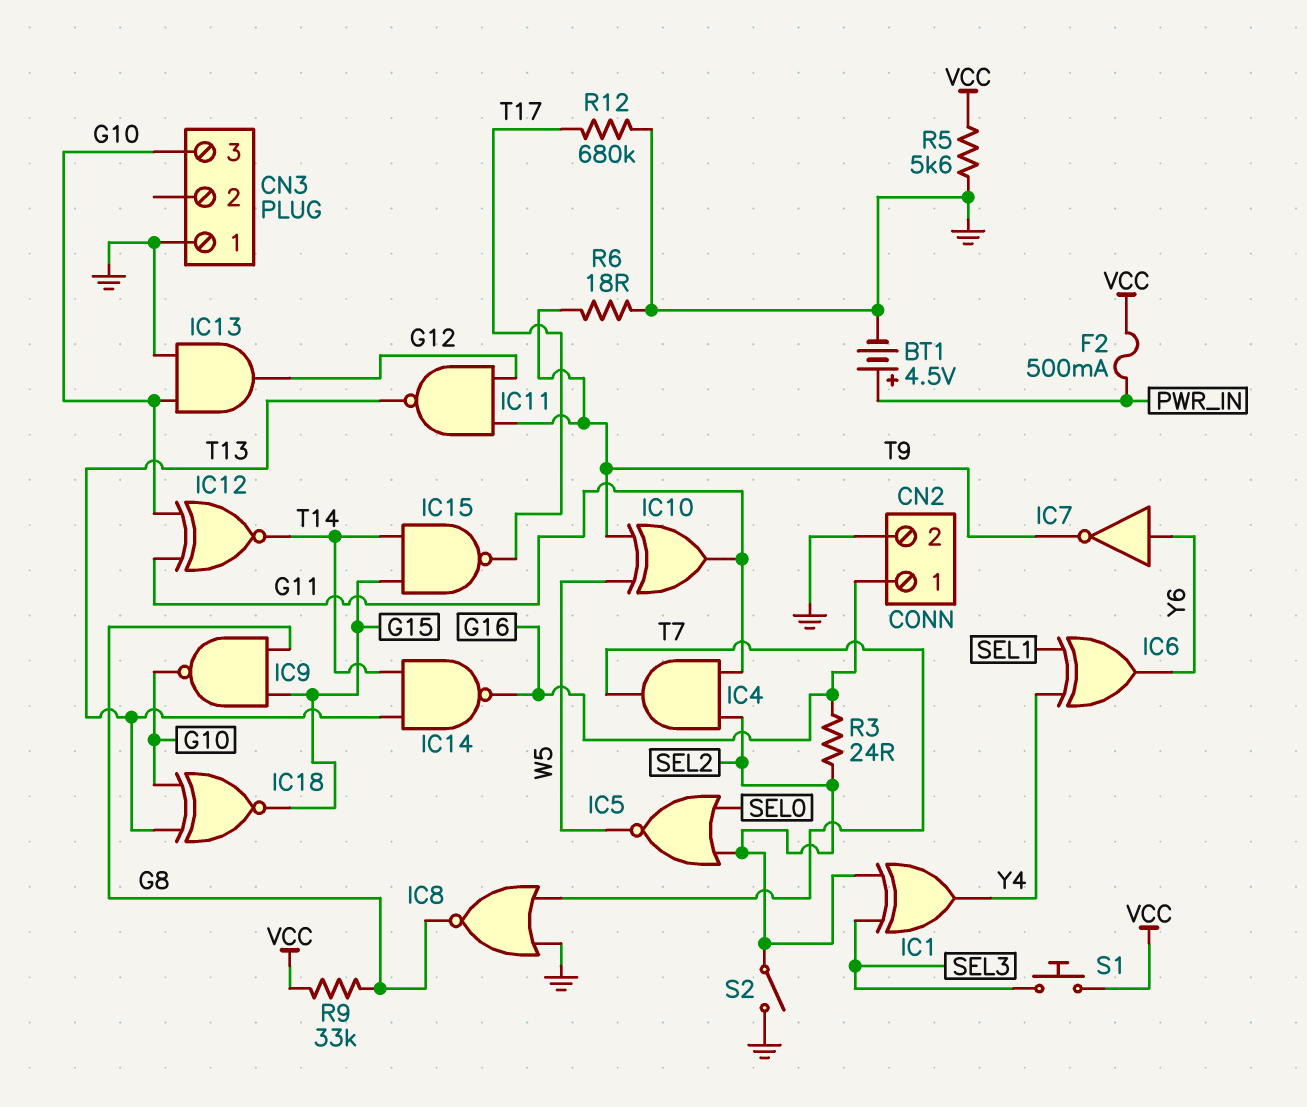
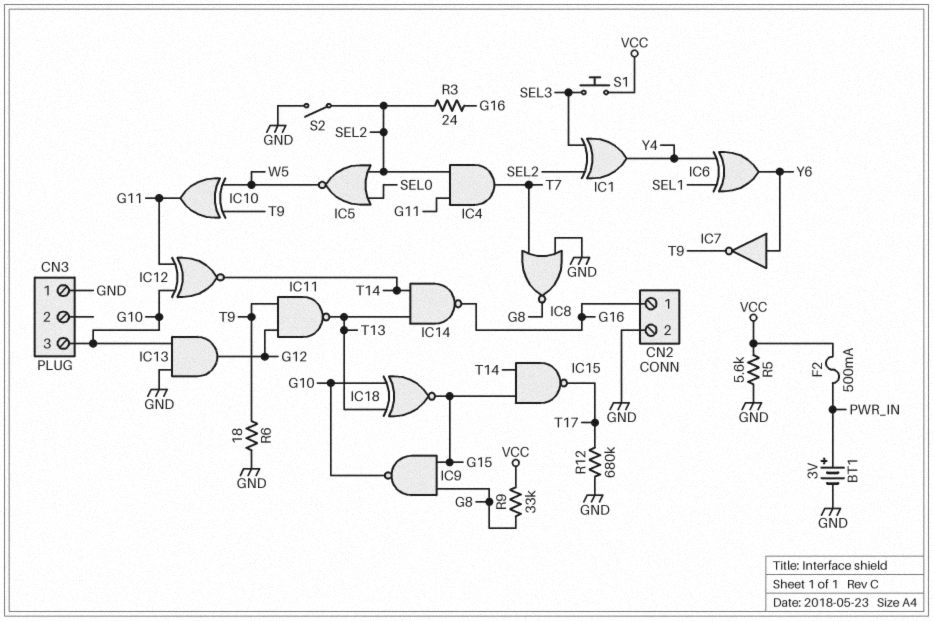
BT1: 4.5V (plus PWR_IN, minus GND) -> 3V (plus PWR_IN, minus GND)

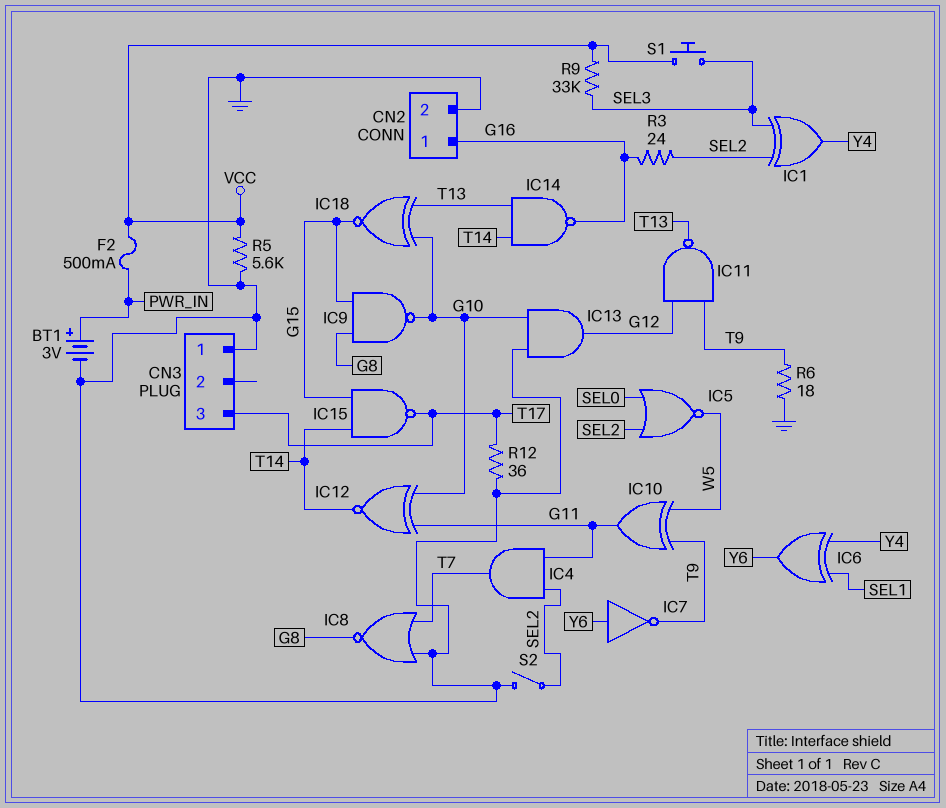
CN3 pin 3: G10 -> T17
R9: 33k (G8, VCC) -> 33k (SEL3, VCC)
R12: 680k (GND, T17) -> 36 (GND, T17)

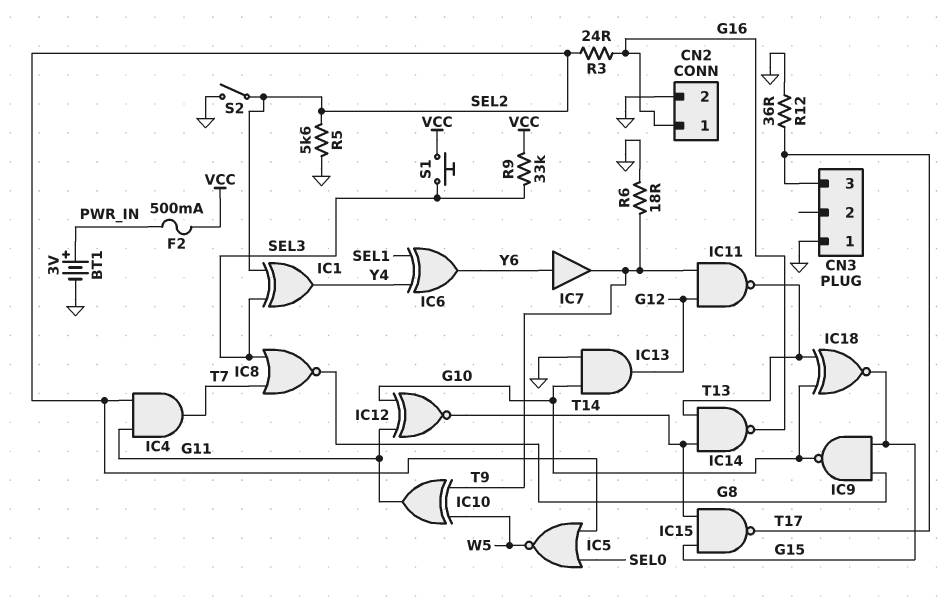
IC7: NOT (in Y6, out T9) -> buffer (in Y6, out T9)
IC8: NOR (in GND, in T7, out G8) -> NOR (in SEL3, in T7, out G8)
R5: 5.6k (GND, VCC) -> 5.6k (GND, SEL2)

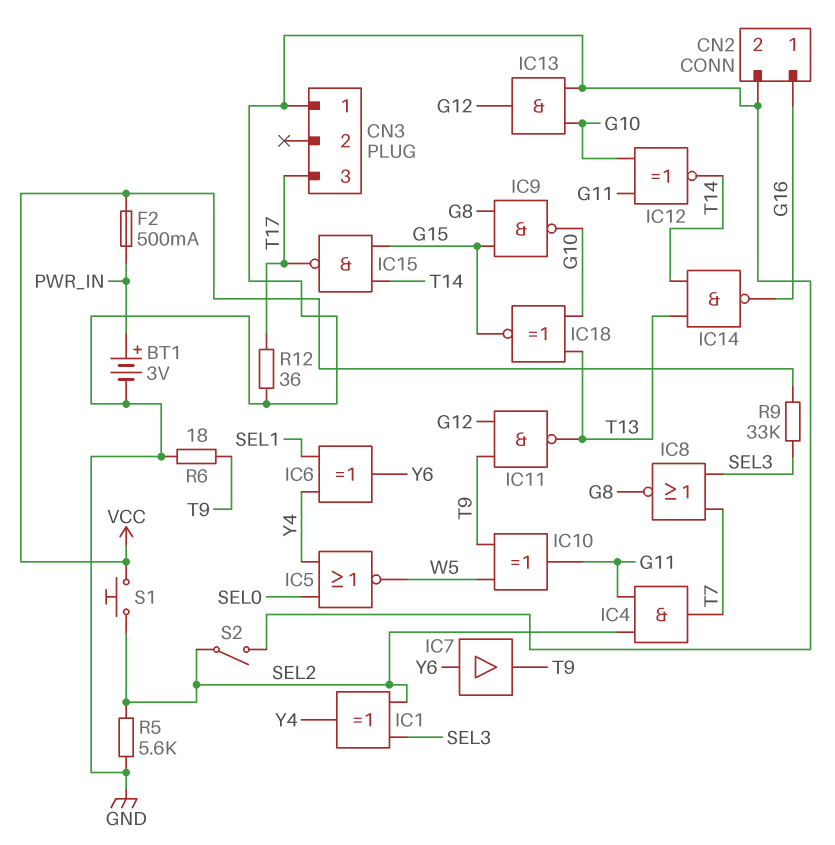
IC5: NOR (in SEL0, in SEL2, out W5) -> NOR (in SEL0, in Y4, out W5)
R3: 24 (G16, SEL2) -> none
S1: button (SEL3, VCC) -> button (SEL2, VCC)

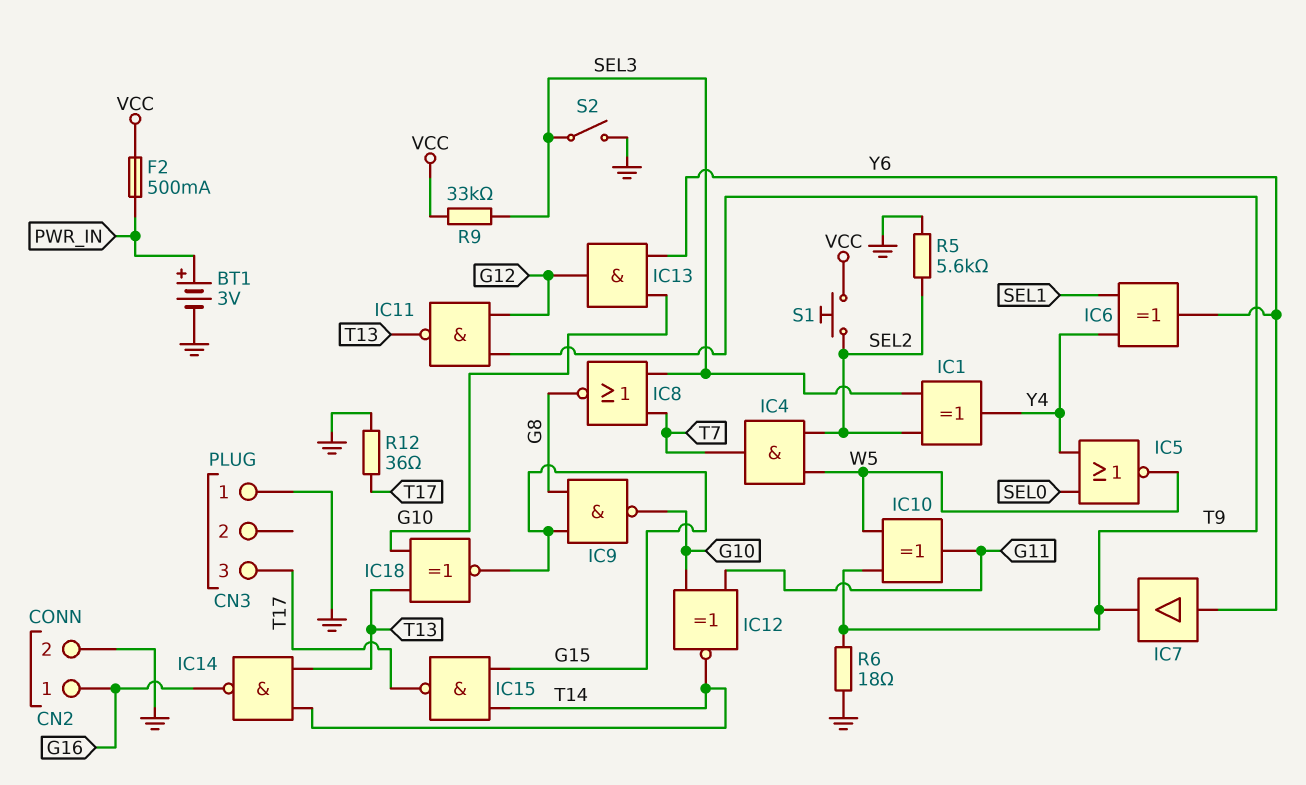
IC4: AND (in G11, in SEL2, out T7) -> AND (in SEL2, in W5, out T7)
IC13: AND (in G10, in GND, out G12) -> AND (in G10, in Y6, out G12)
S2: switch (GND, SEL2) -> switch (GND, SEL3)

